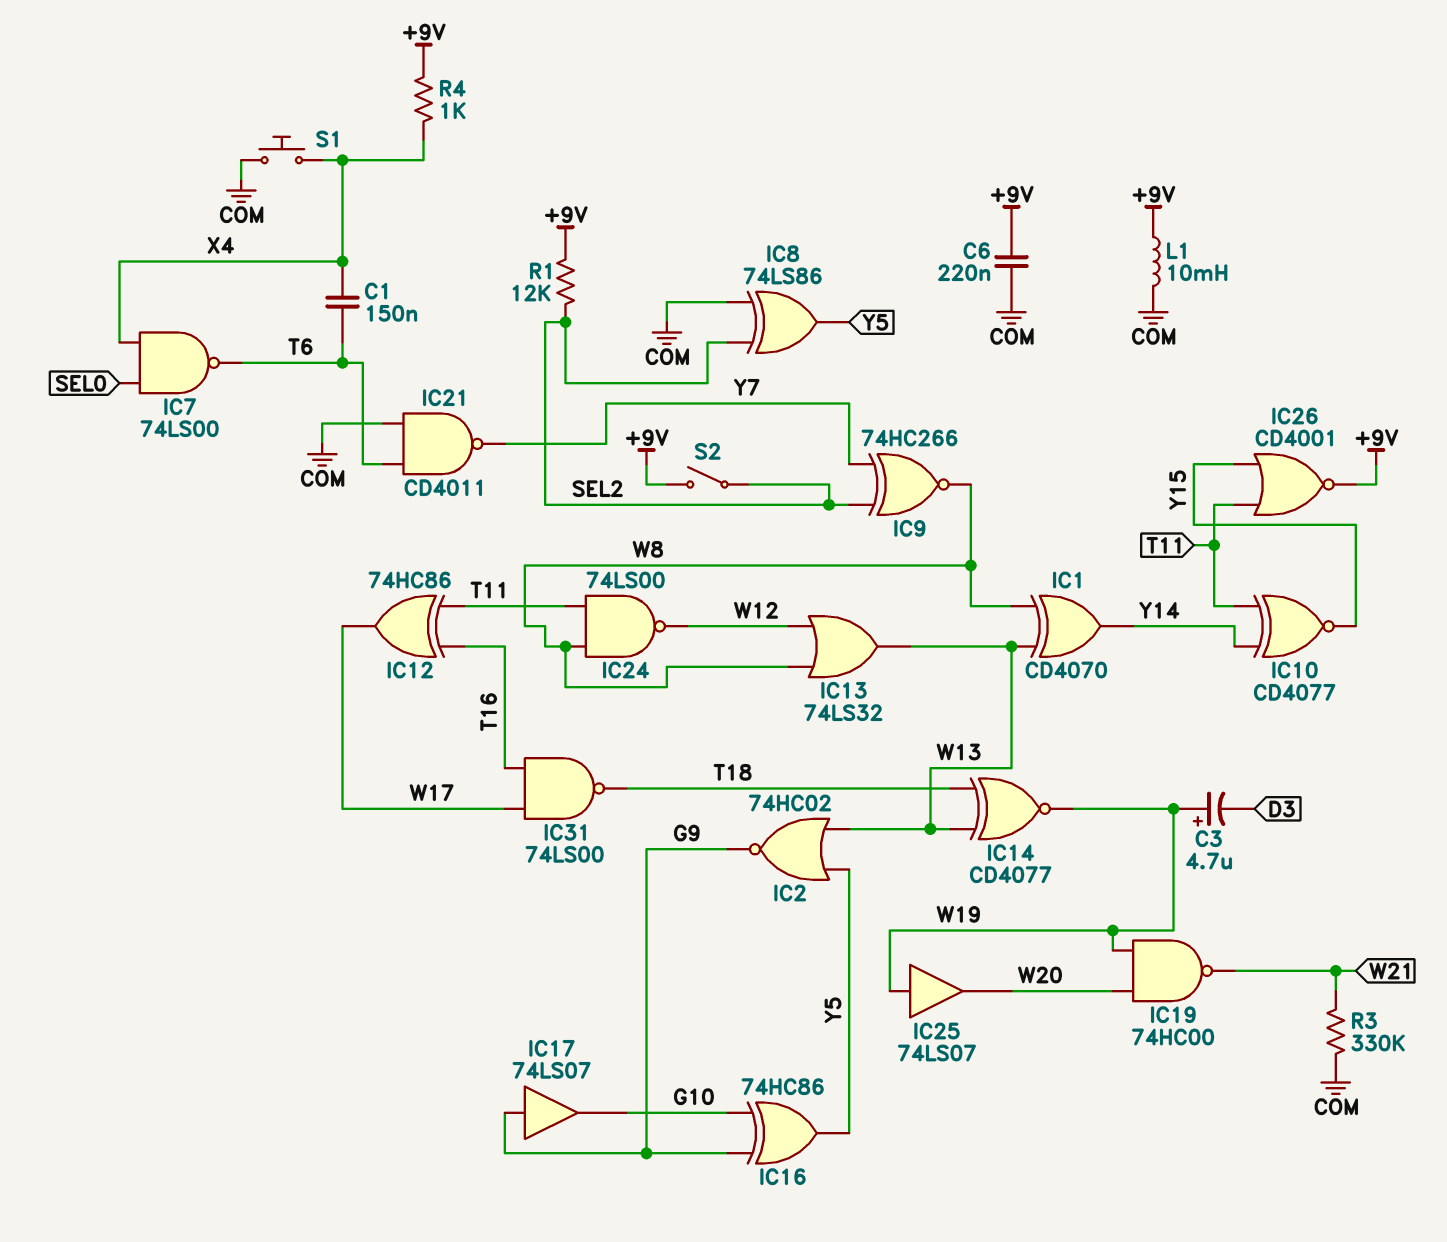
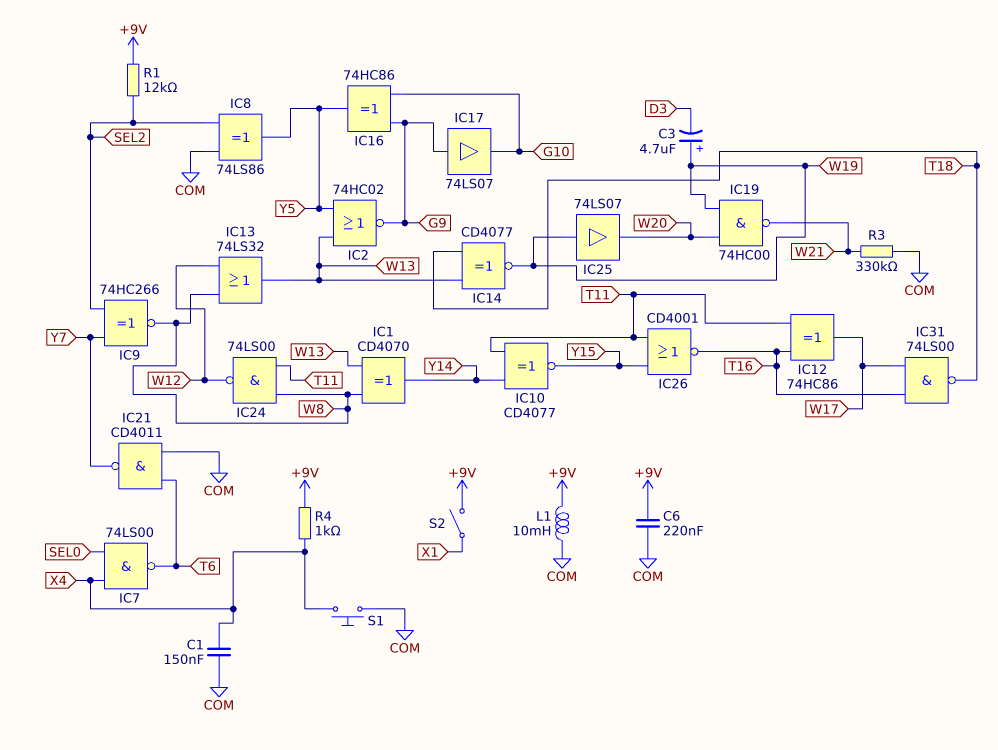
C1: 150nF (T6, X4) -> 150nF (COM, X4)
IC26: NOR CD4001 (in T11, in Y15, out +9V) -> NOR CD4001 (in T11, in Y15, out T16)
S2: switch (+9V, SEL2) -> switch (+9V, X1)

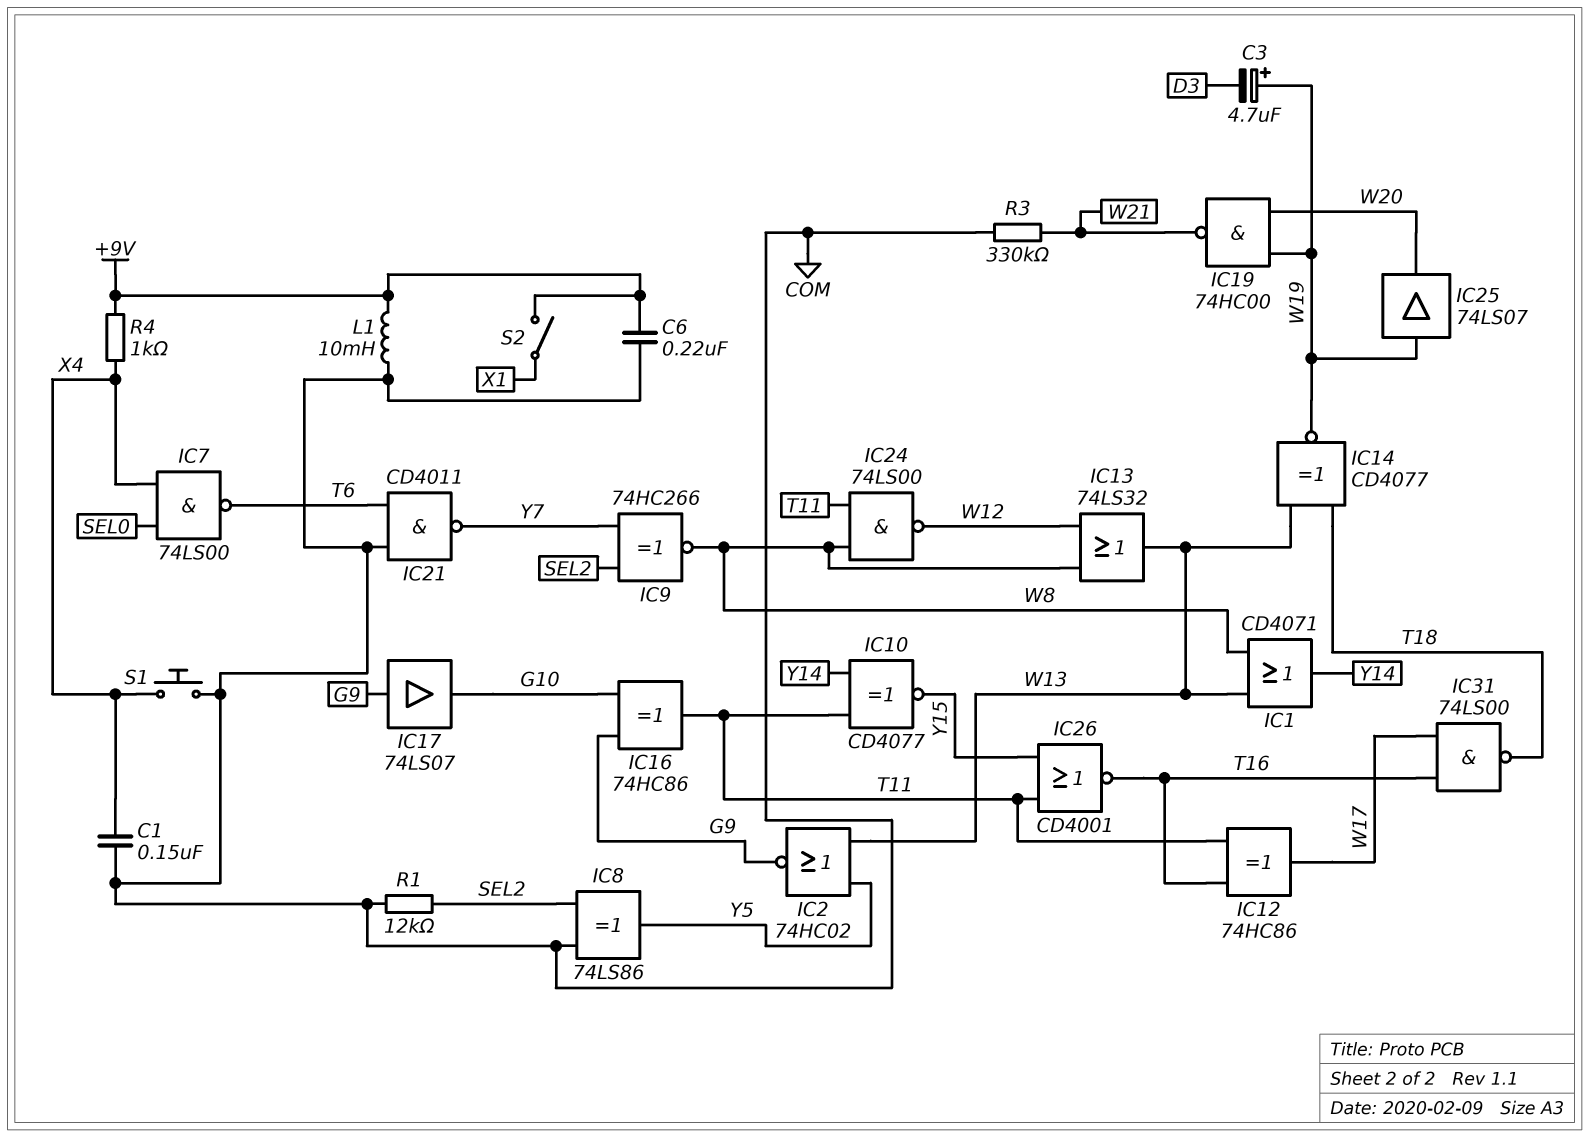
IC1: XOR CD4070 (in W8, in W13, out Y14) -> OR CD4071 (in W8, in W13, out Y14)
IC16: XOR 74HC86 (in G9, in G10, out Y5) -> XOR 74HC86 (in G9, in G10, out T11)
R1: 12k (+9V, SEL2) -> 12k (COM, SEL2)

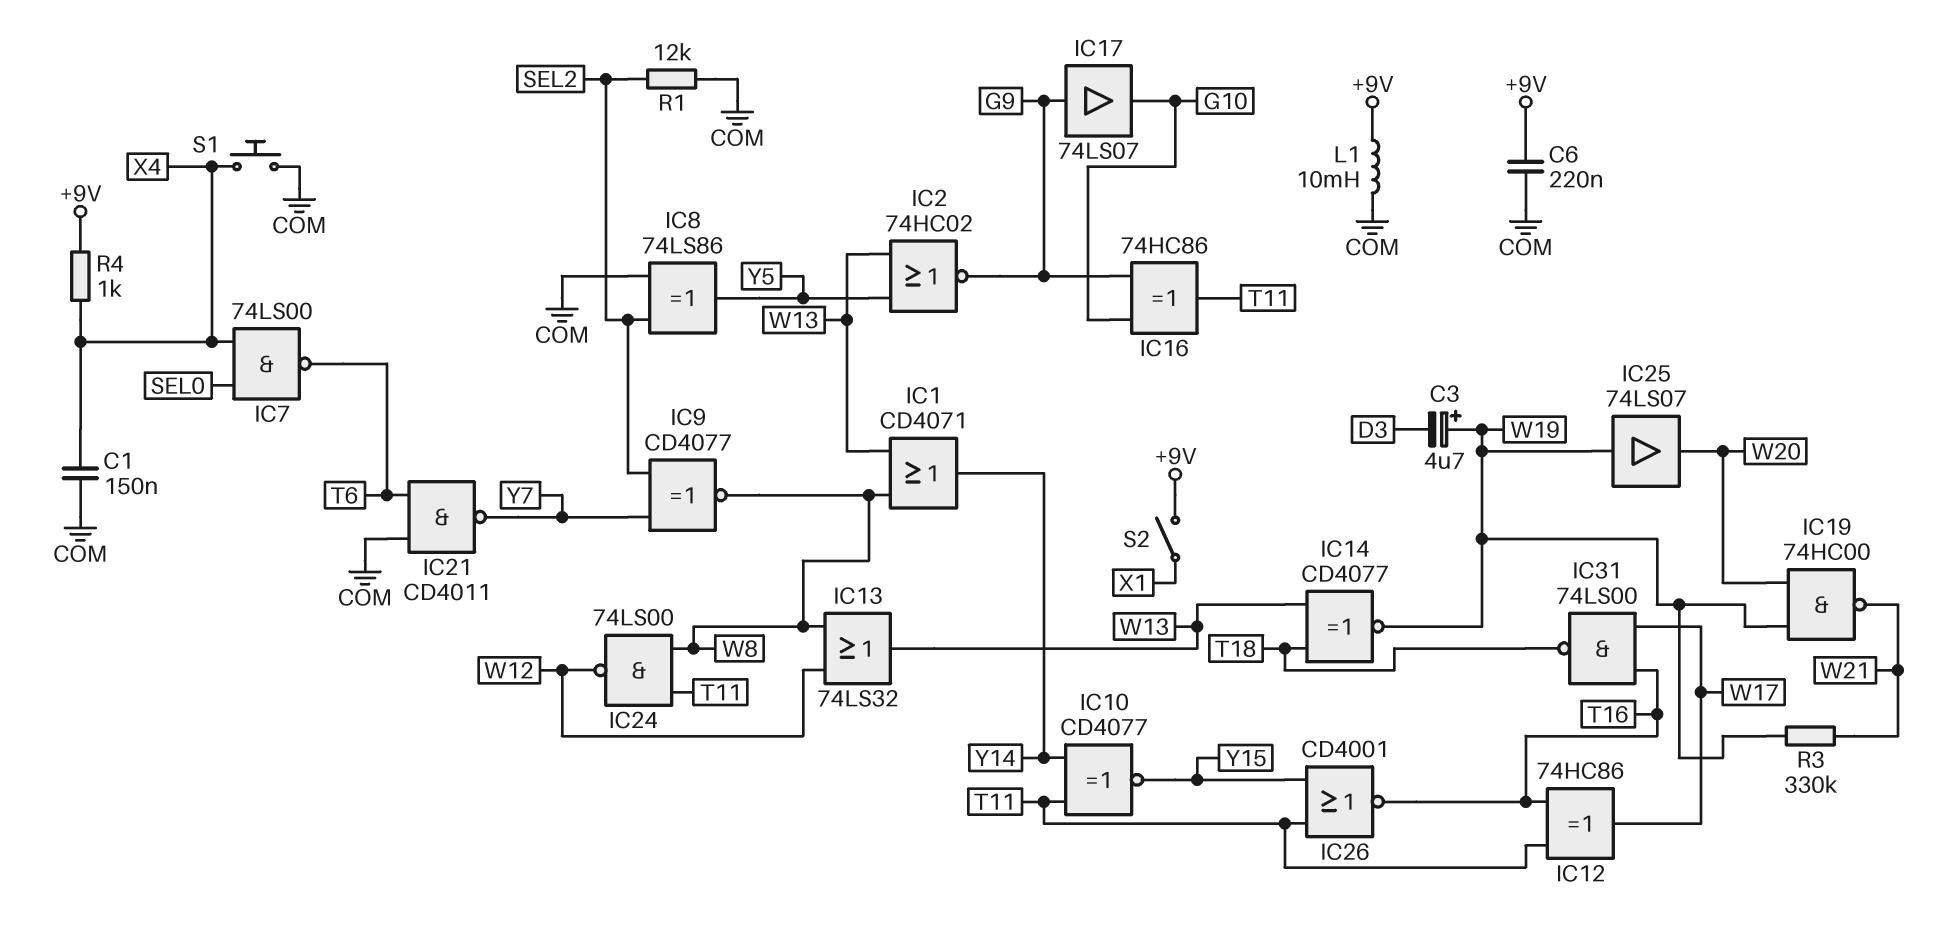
IC9: XNOR 74HC266 (in SEL2, in Y7, out W8) -> XNOR CD4077 (in SEL2, in Y7, out W8)
R3: 330k (COM, W21) -> 330k (W19, W21)

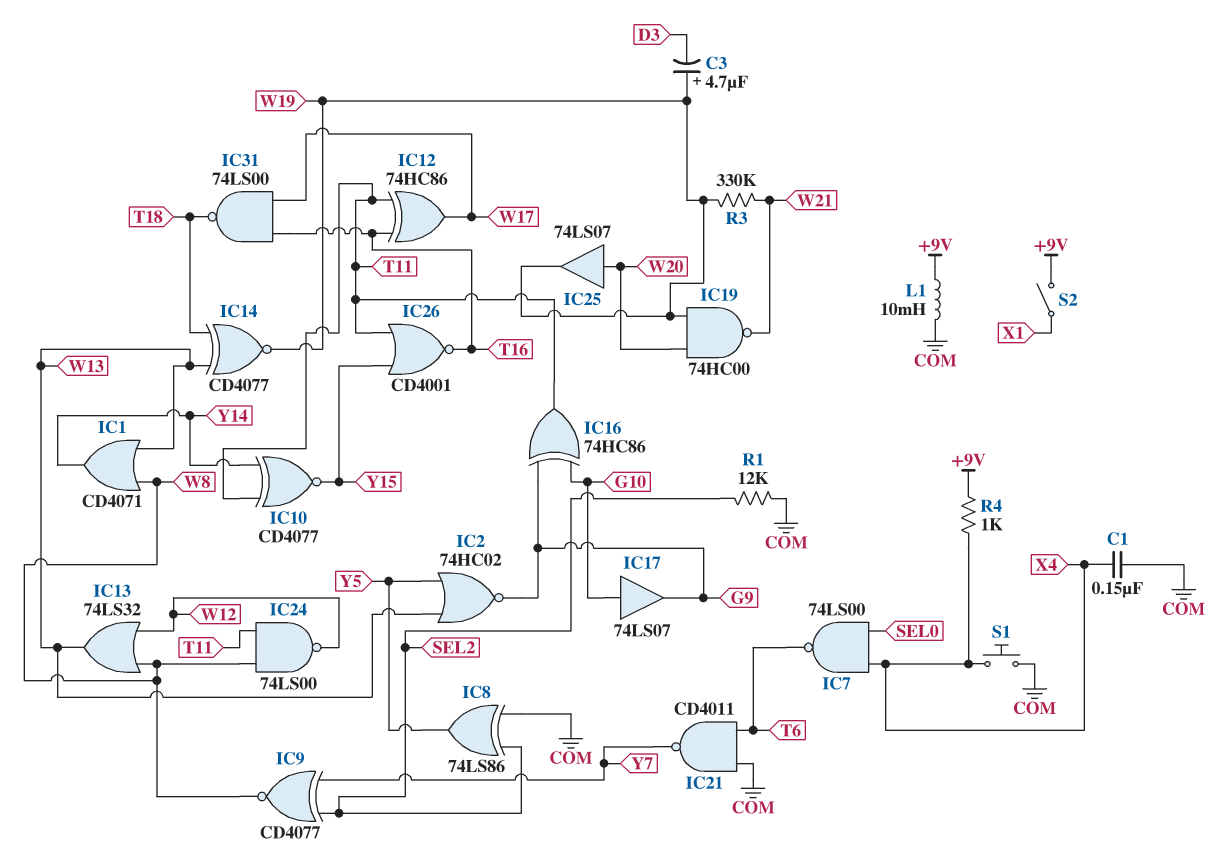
C6: 220nF (+9V, COM) -> none
IC17: buffer 74LS07 (in G9, out G10) -> buffer 74LS07 (in G10, out G9)
IC25: buffer 74LS07 (in W19, out W20) -> buffer 74LS07 (in W20, out W19)

